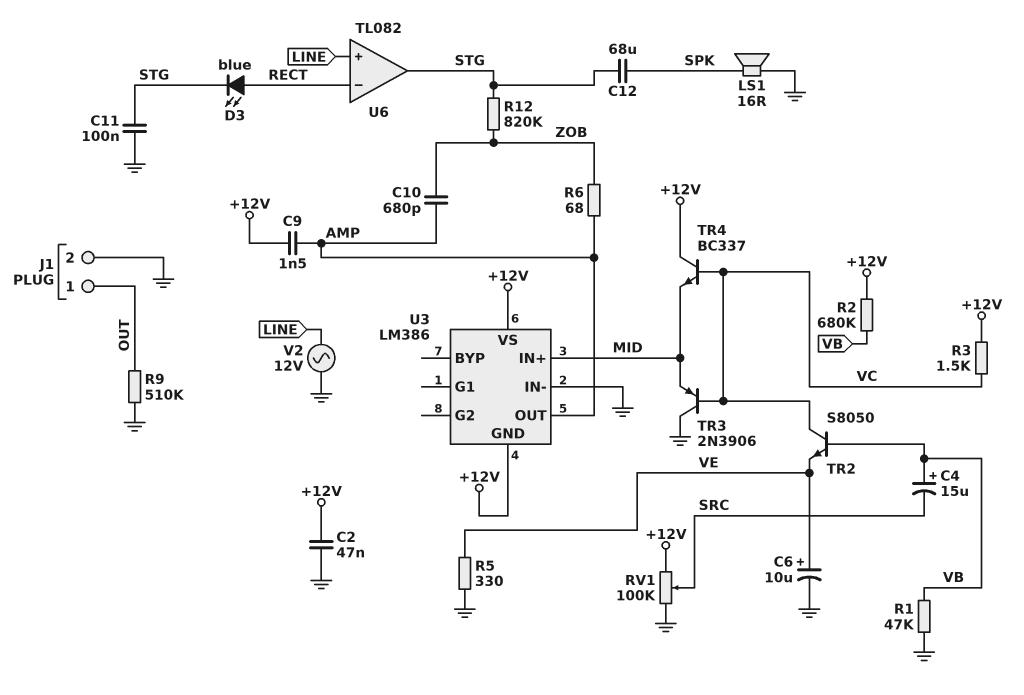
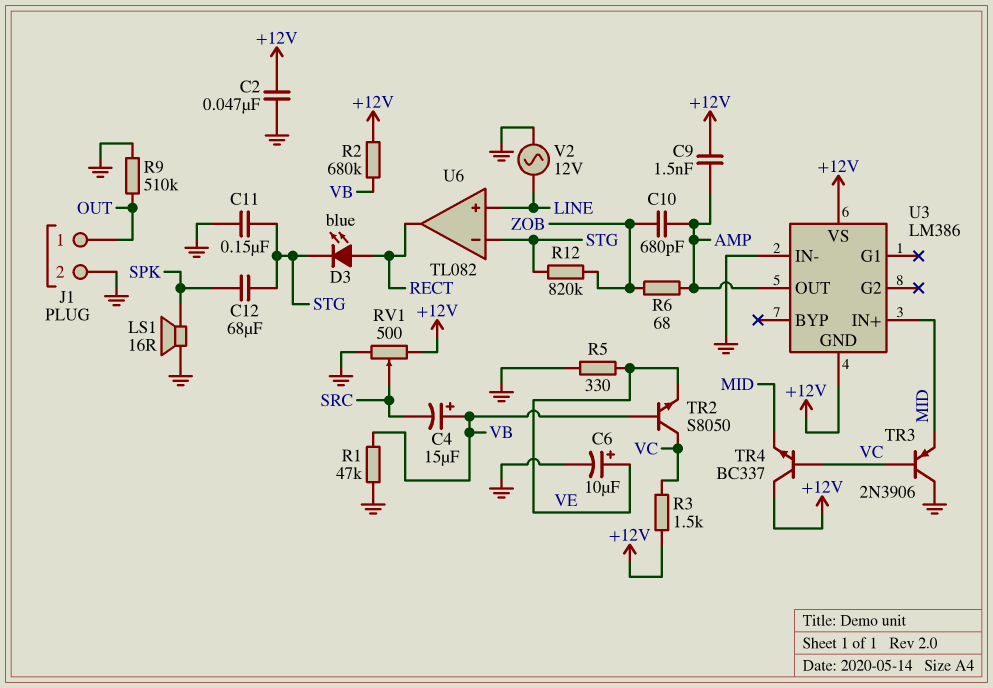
C11: 100nF (GND, STG) -> 150nF (GND, STG)
RV1: 100k (+12V, GND, wiper SRC) -> 500 (+12V, GND, wiper SRC)
U6 pin in-: RECT -> STG
U6 pin out: STG -> RECT

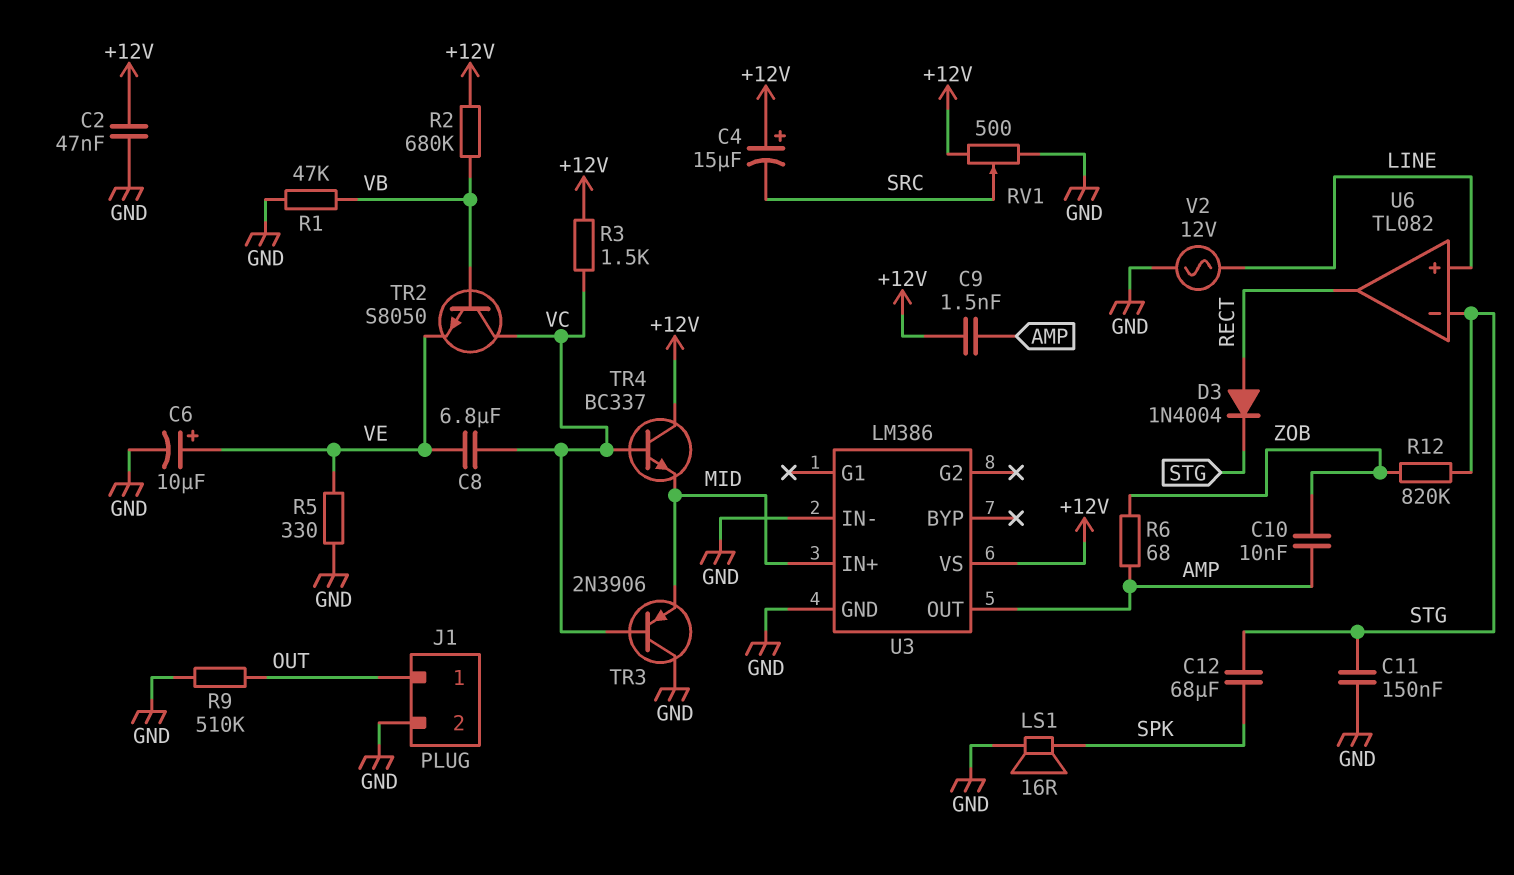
C4: 15uF (plus VB, minus SRC) -> 15uF (plus +12V, minus SRC)
C8: none -> 6.8uF (VC, VE)
C10: 680pF (AMP, ZOB) -> 10nF (AMP, ZOB)
D3: LED blue (A RECT, K STG) -> diode 1N4004 (A RECT, K STG)
U3 pin GND: +12V -> GND

